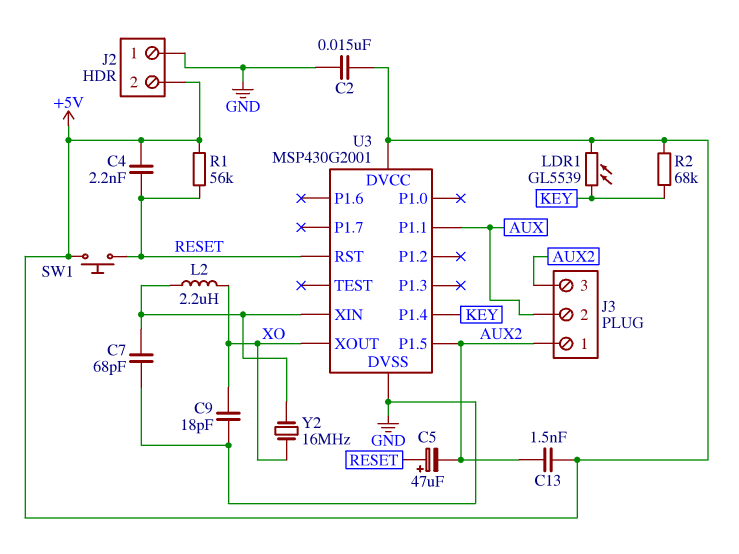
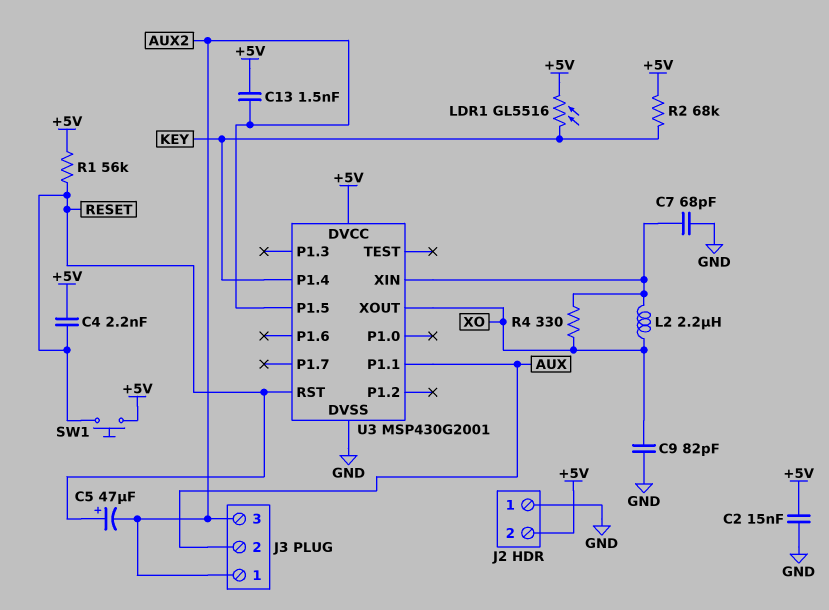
C9: 18pF (GND, XO) -> 82pF (GND, XO)
LDR1: GL5539 (+5V, KEY) -> GL5516 (+5V, KEY)
R4: none -> 330 (U3/XIN, XO)
Y2: 16MHz (U3/XIN, XO) -> none

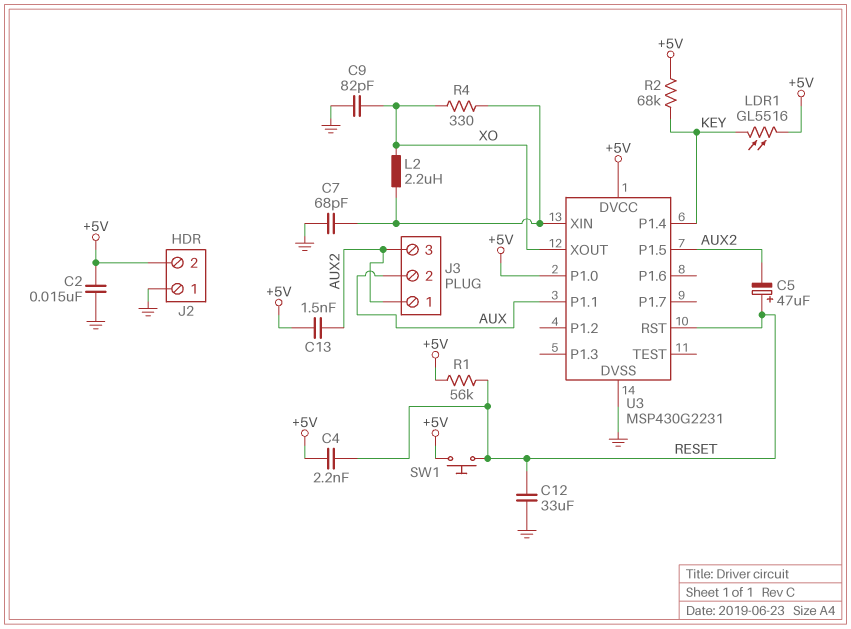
C12: none -> 33uF (GND, RESET)
U3: MSP430G2001 -> MSP430G2231
U3 pin P1.0: none -> +5V

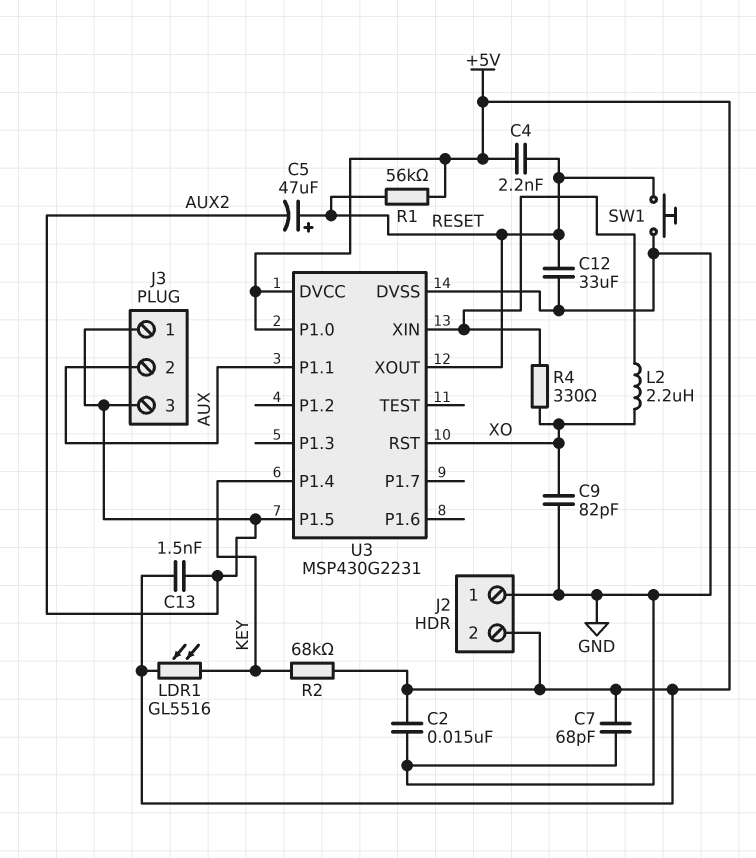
C7: 68pF (GND, U3/XIN) -> 68pF (+5V, GND)
SW1: button (+5V, RESET) -> button (GND, RESET)
U3 pin RST: RESET -> XO
U3 pin XOUT: XO -> RESET

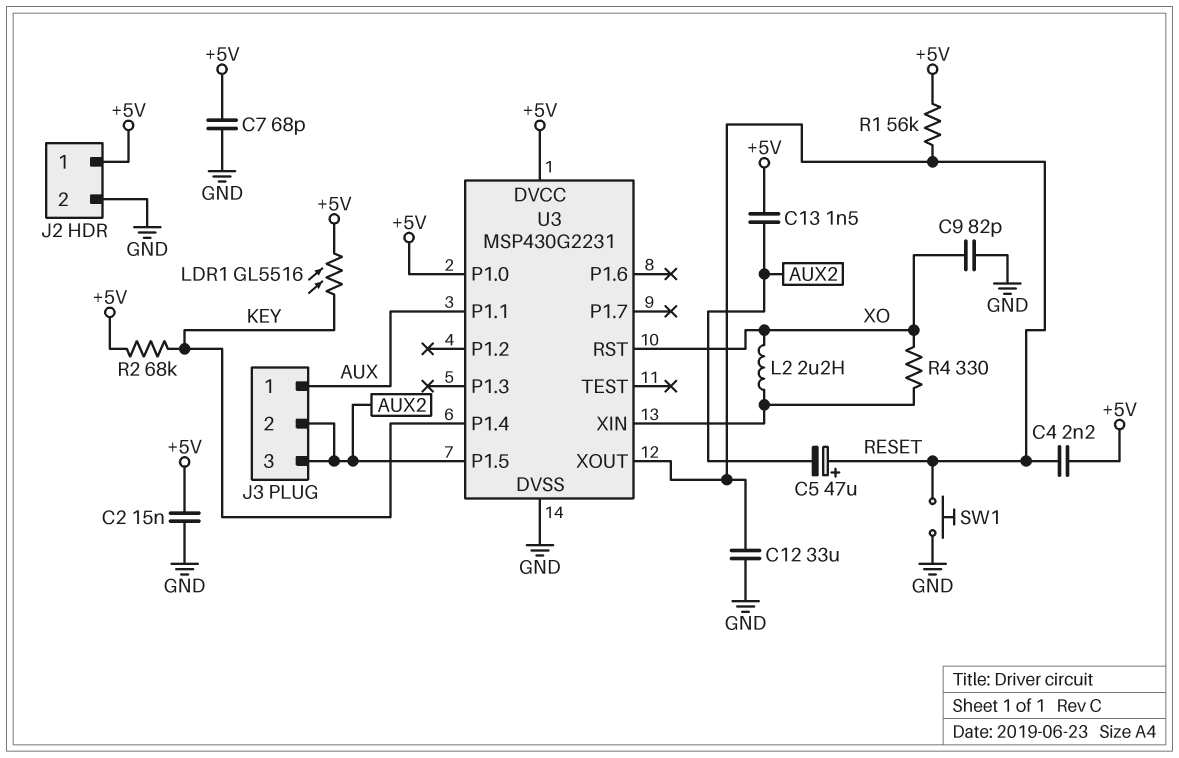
J2 pin 1: GND -> +5V
J2 pin 2: +5V -> GND
J3 pin 1: AUX2 -> AUX
J3 pin 2: AUX -> AUX2

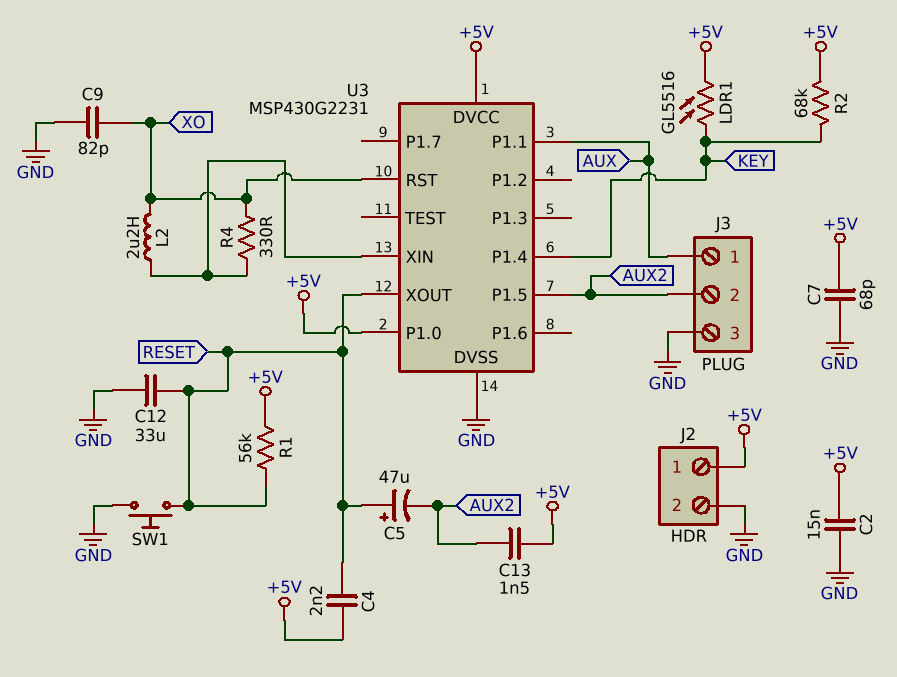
J3 pin 3: AUX2 -> GND

